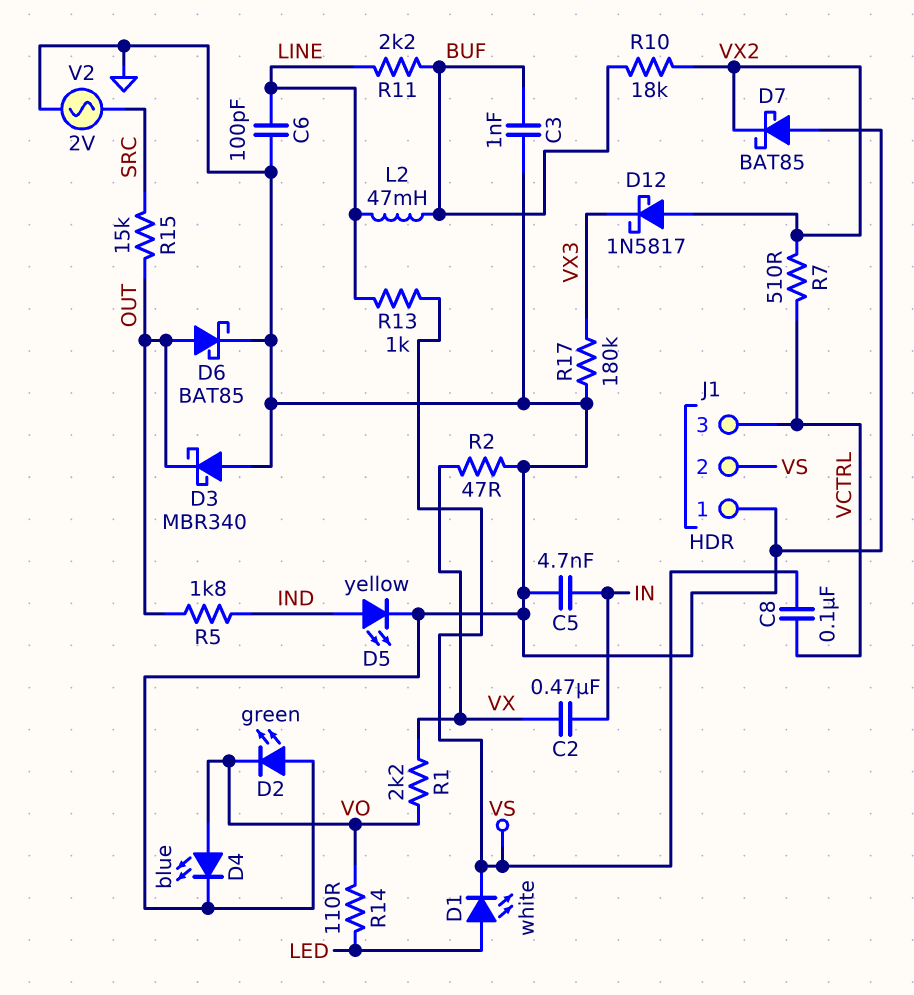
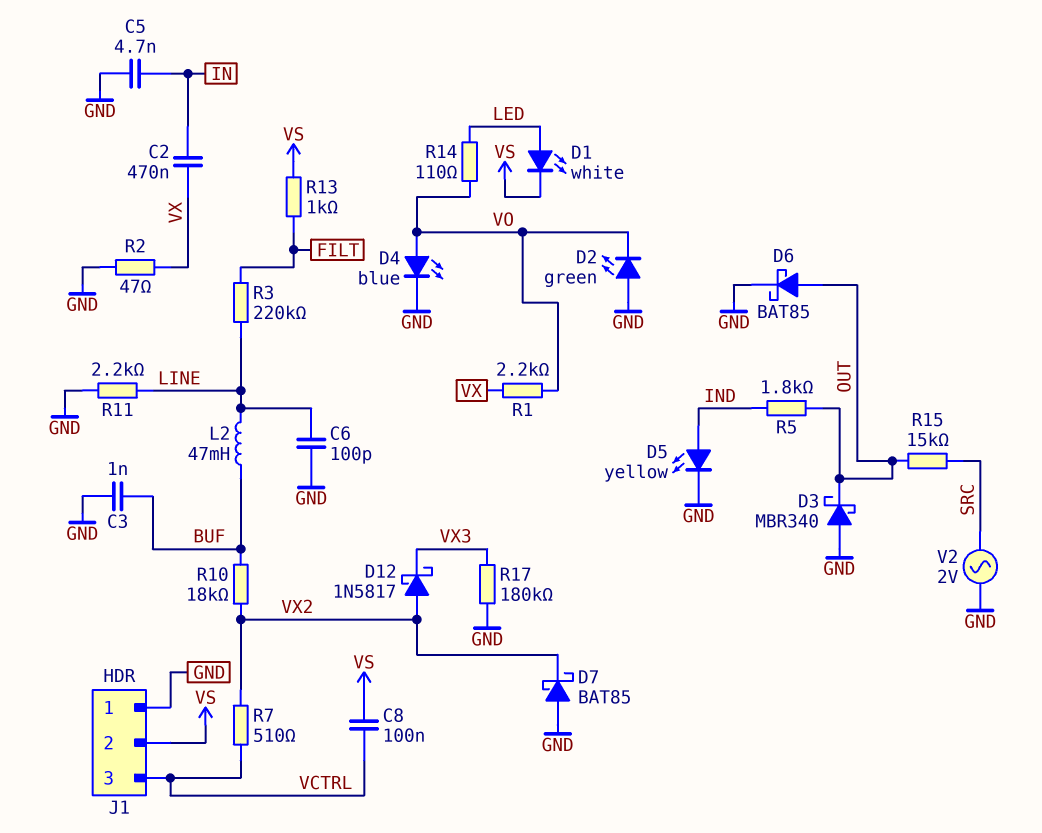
R3: none -> 220k (FILT, LINE)
R11: 2.2k (BUF, LINE) -> 2.2k (GND, LINE)
R13: 1k (LINE, VS) -> 1k (FILT, VS)

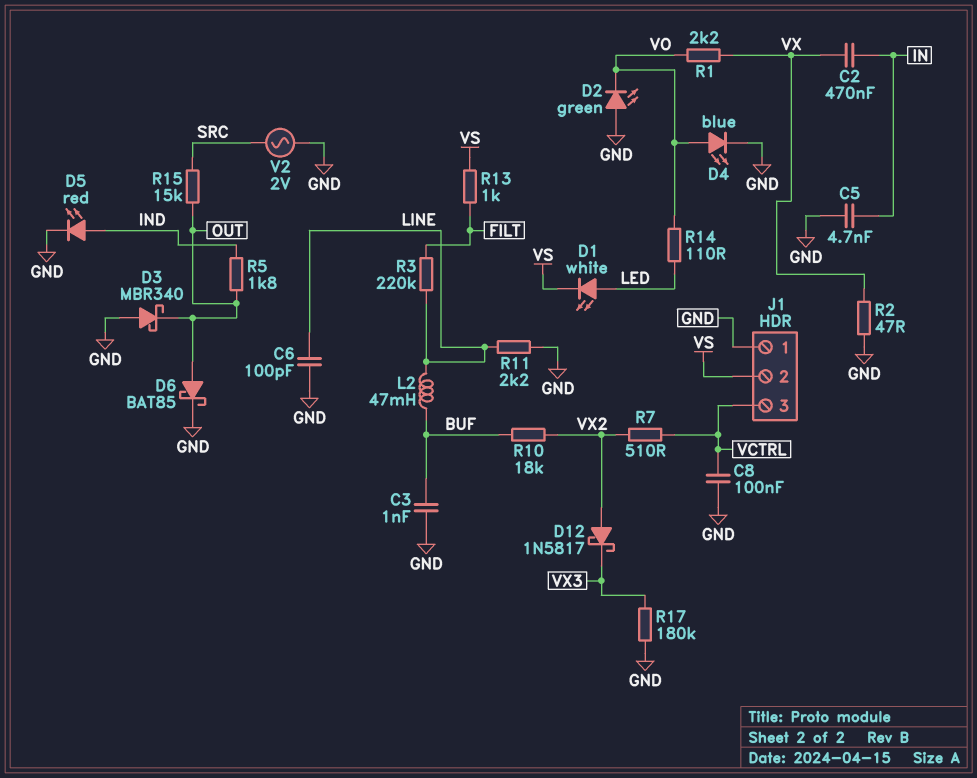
C8: 100nF (VCTRL, VS) -> 100nF (GND, VCTRL)
D5: LED yellow (A IND, K GND) -> LED red (A IND, K GND)
D7: schottky BAT85 (A GND, K VX2) -> none

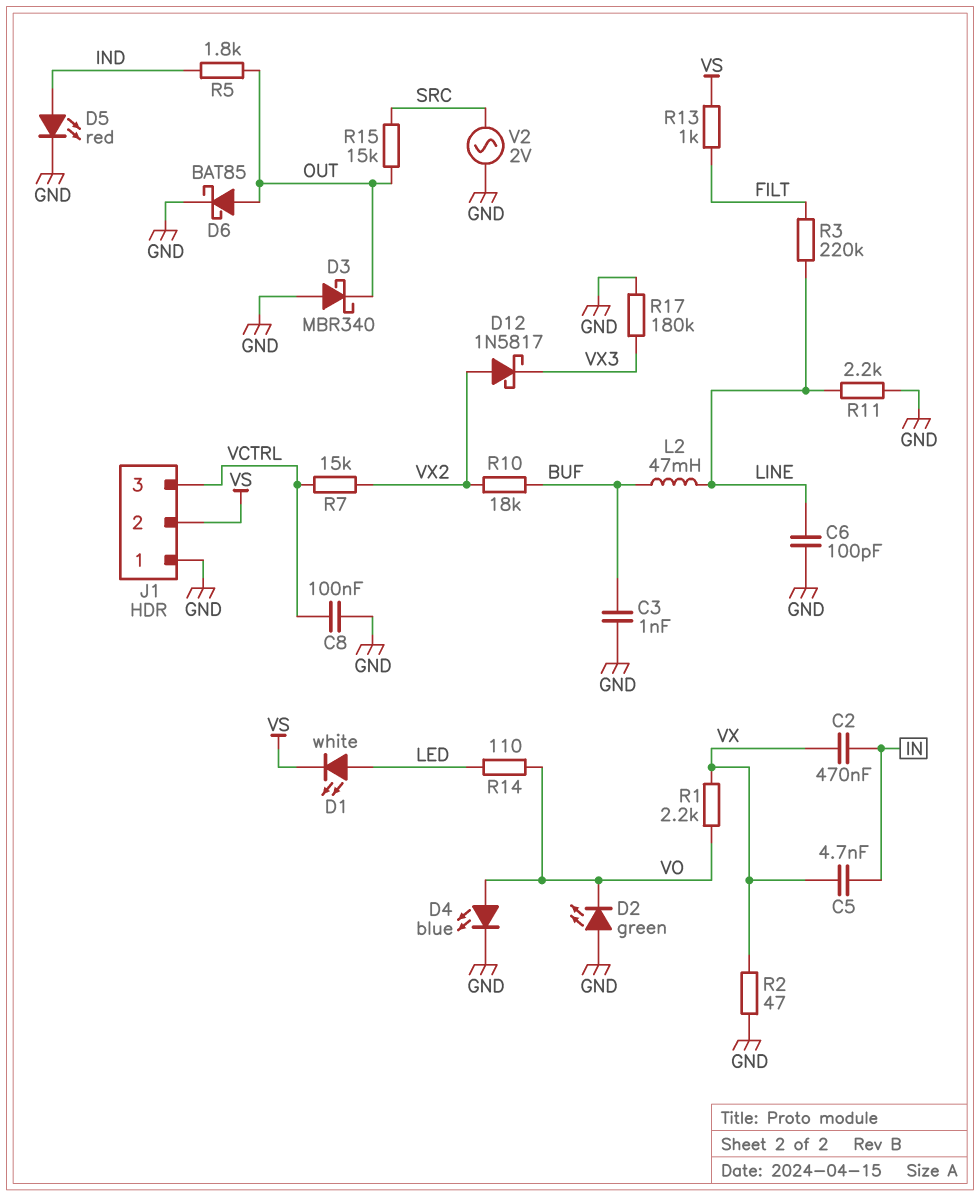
C5: 4.7nF (GND, IN) -> 4.7nF (IN, VX)
R7: 510 (VCTRL, VX2) -> 15k (VCTRL, VX2)

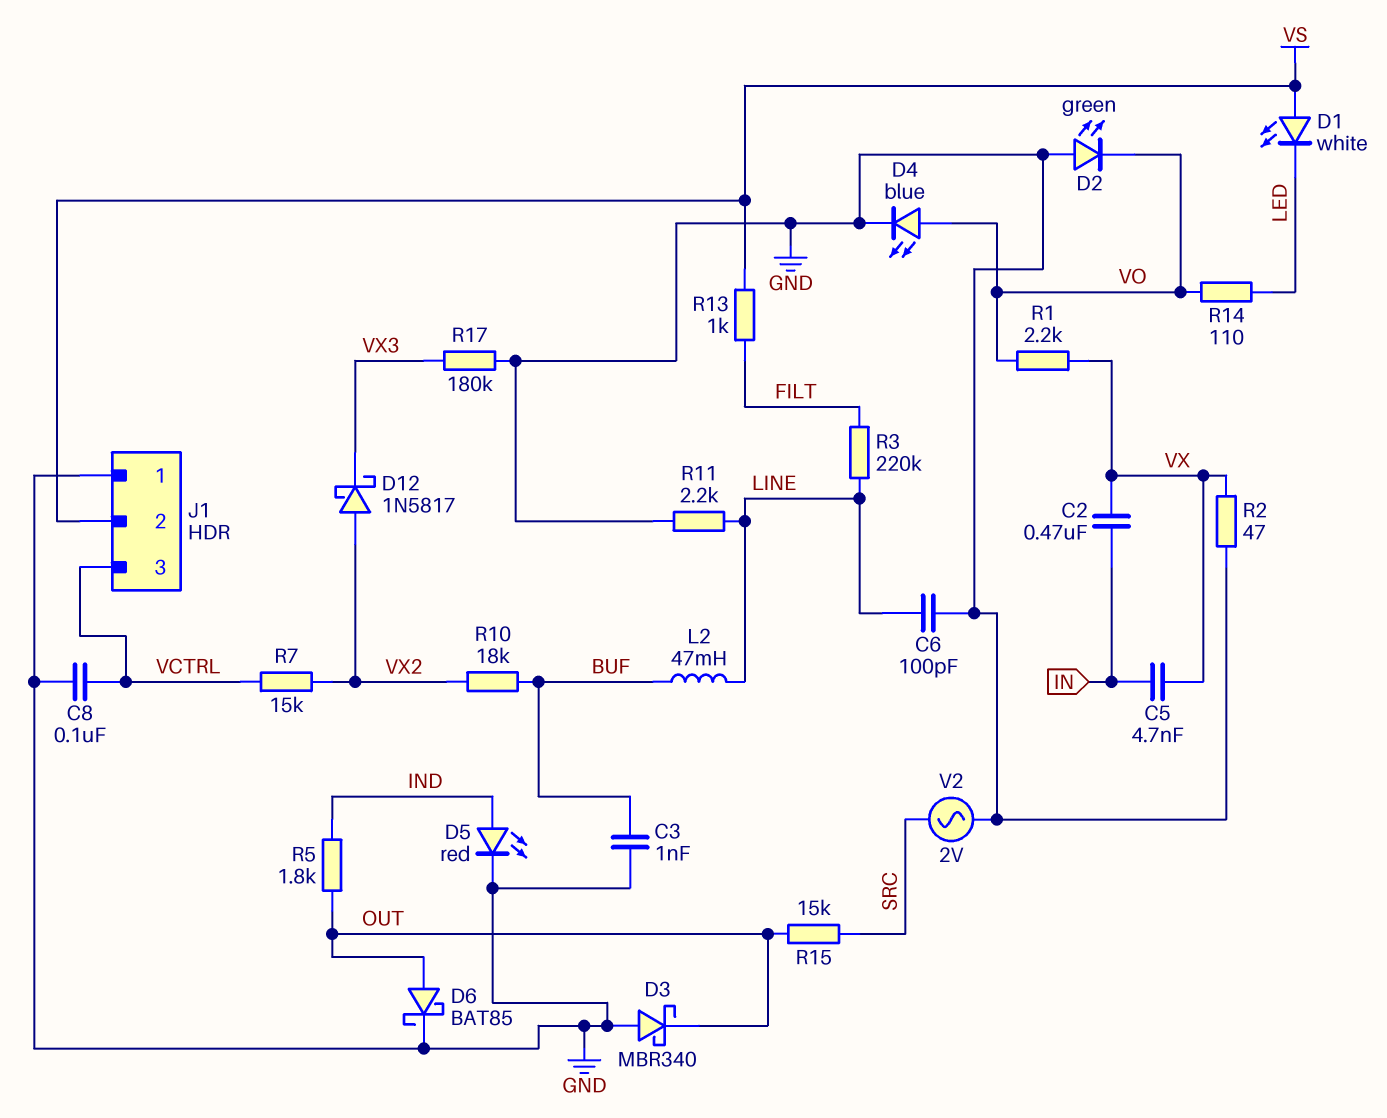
D1: LED white (A LED, K VS) -> LED white (A VS, K LED)

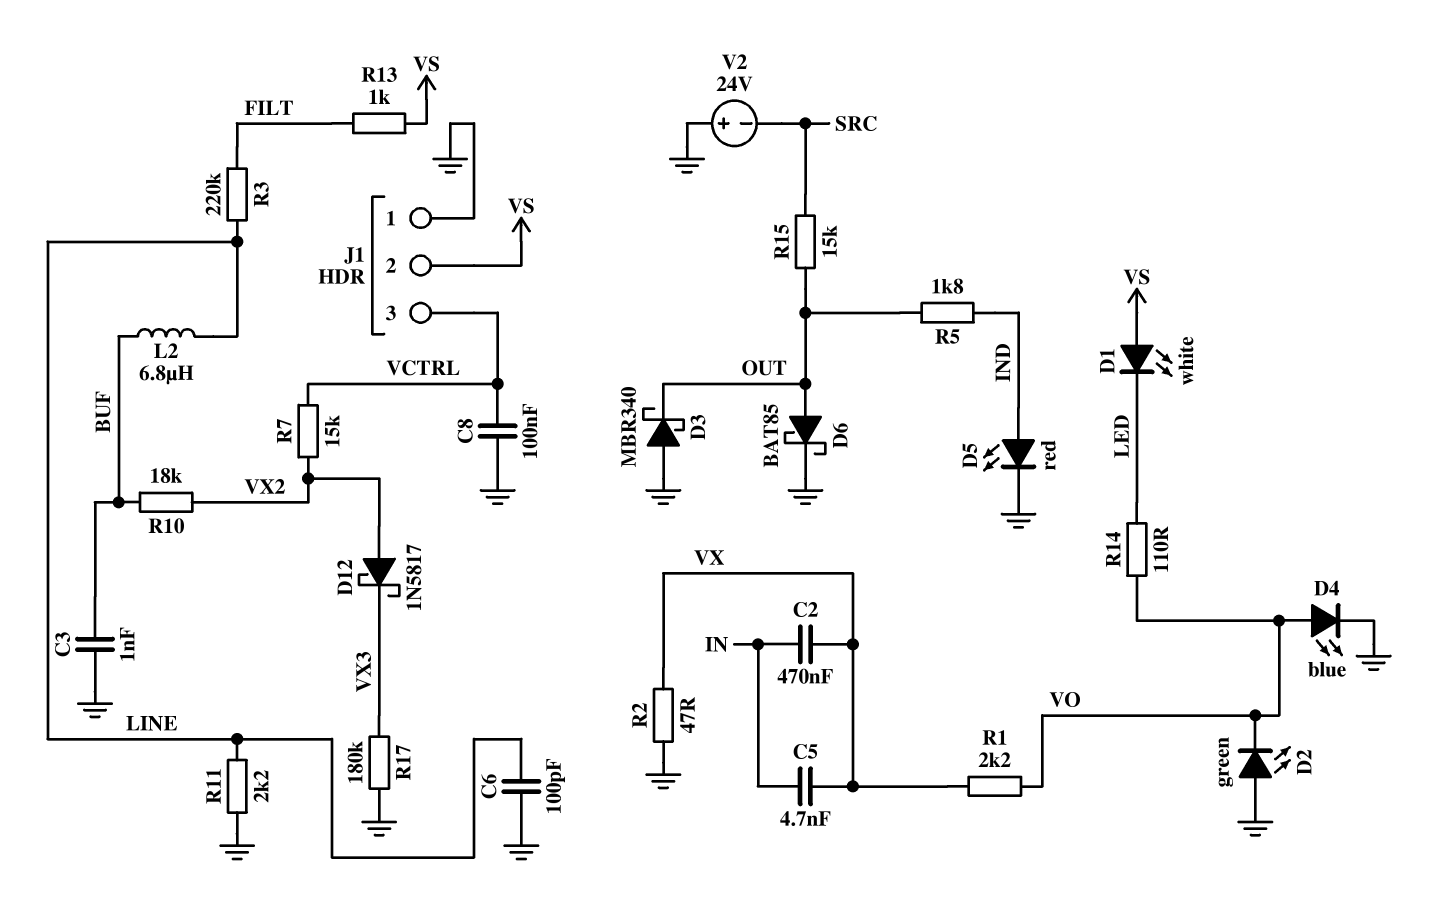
L2: 47mH (BUF, LINE) -> 6.8uH (BUF, LINE)
V2: AC 2V (GND, SRC) -> 24V (plus GND, minus SRC)

